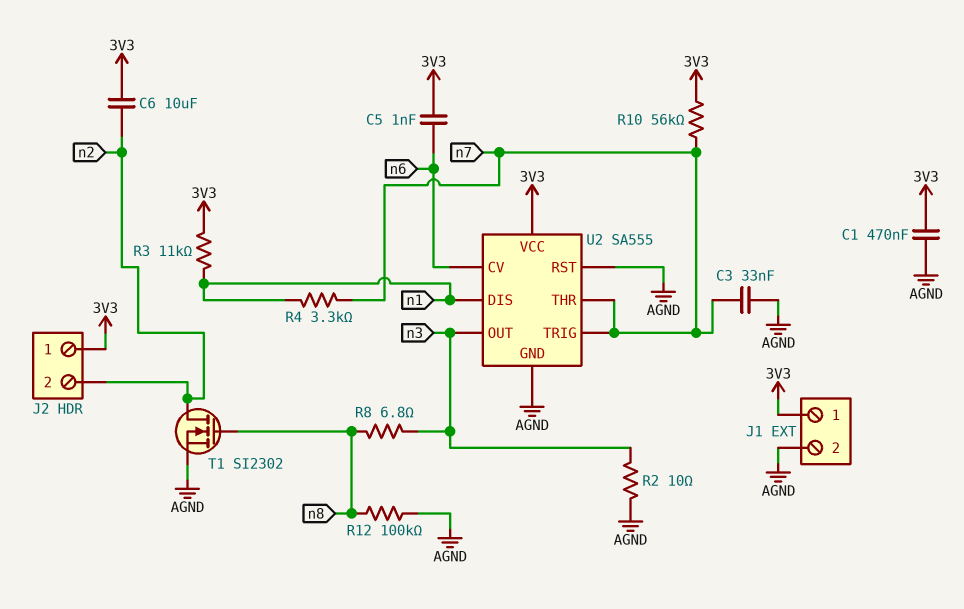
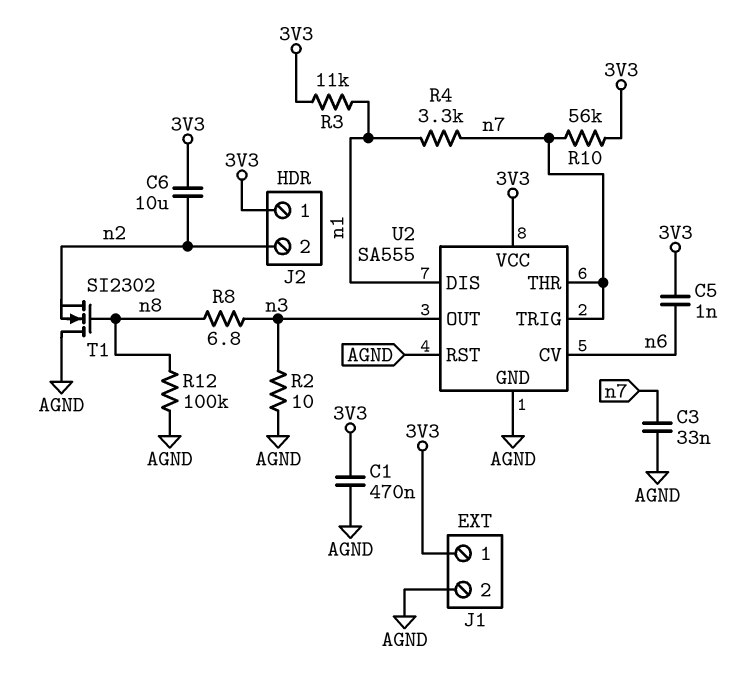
T1: NMOS SI2302 (G n8, D n2, S AGND) -> NMOS SI2302 (G n8, D AGND, S n2)

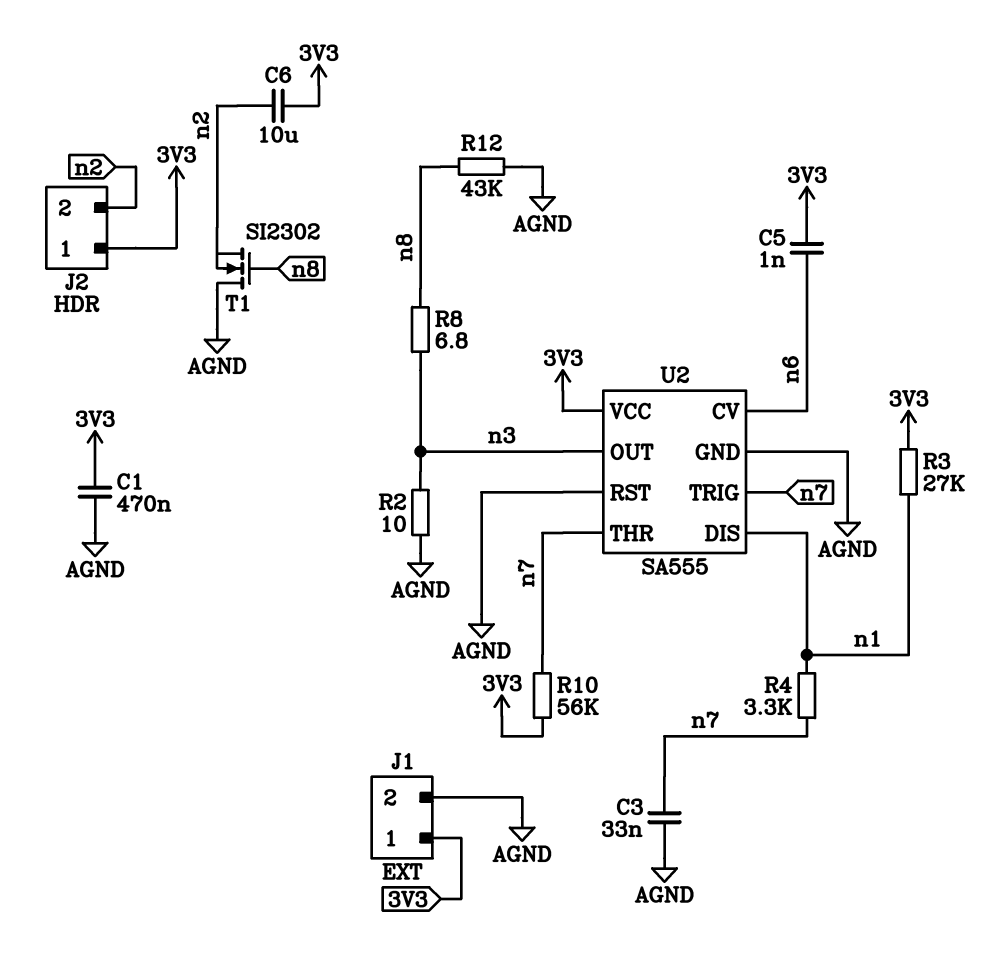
R3: 11k (3V3, n1) -> 27k (3V3, n1)
R12: 100k (AGND, n8) -> 43k (AGND, n8)

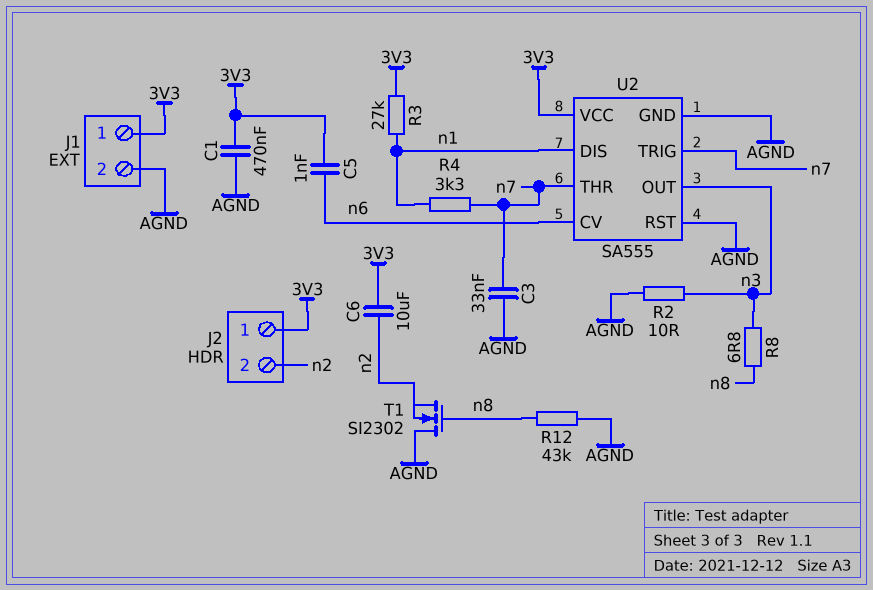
R10: 56k (3V3, n7) -> none

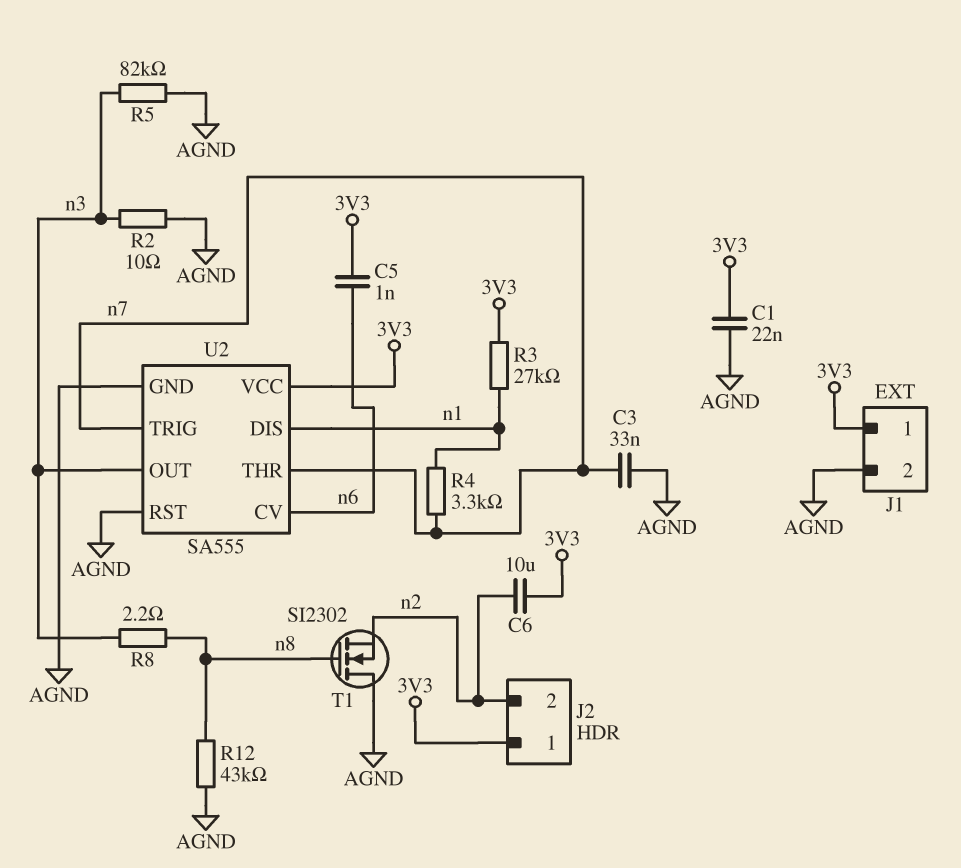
C1: 470nF (3V3, AGND) -> 22nF (3V3, AGND)
R5: none -> 82k (AGND, n3)
R8: 6.8 (n3, n8) -> 2.2 (n3, n8)

